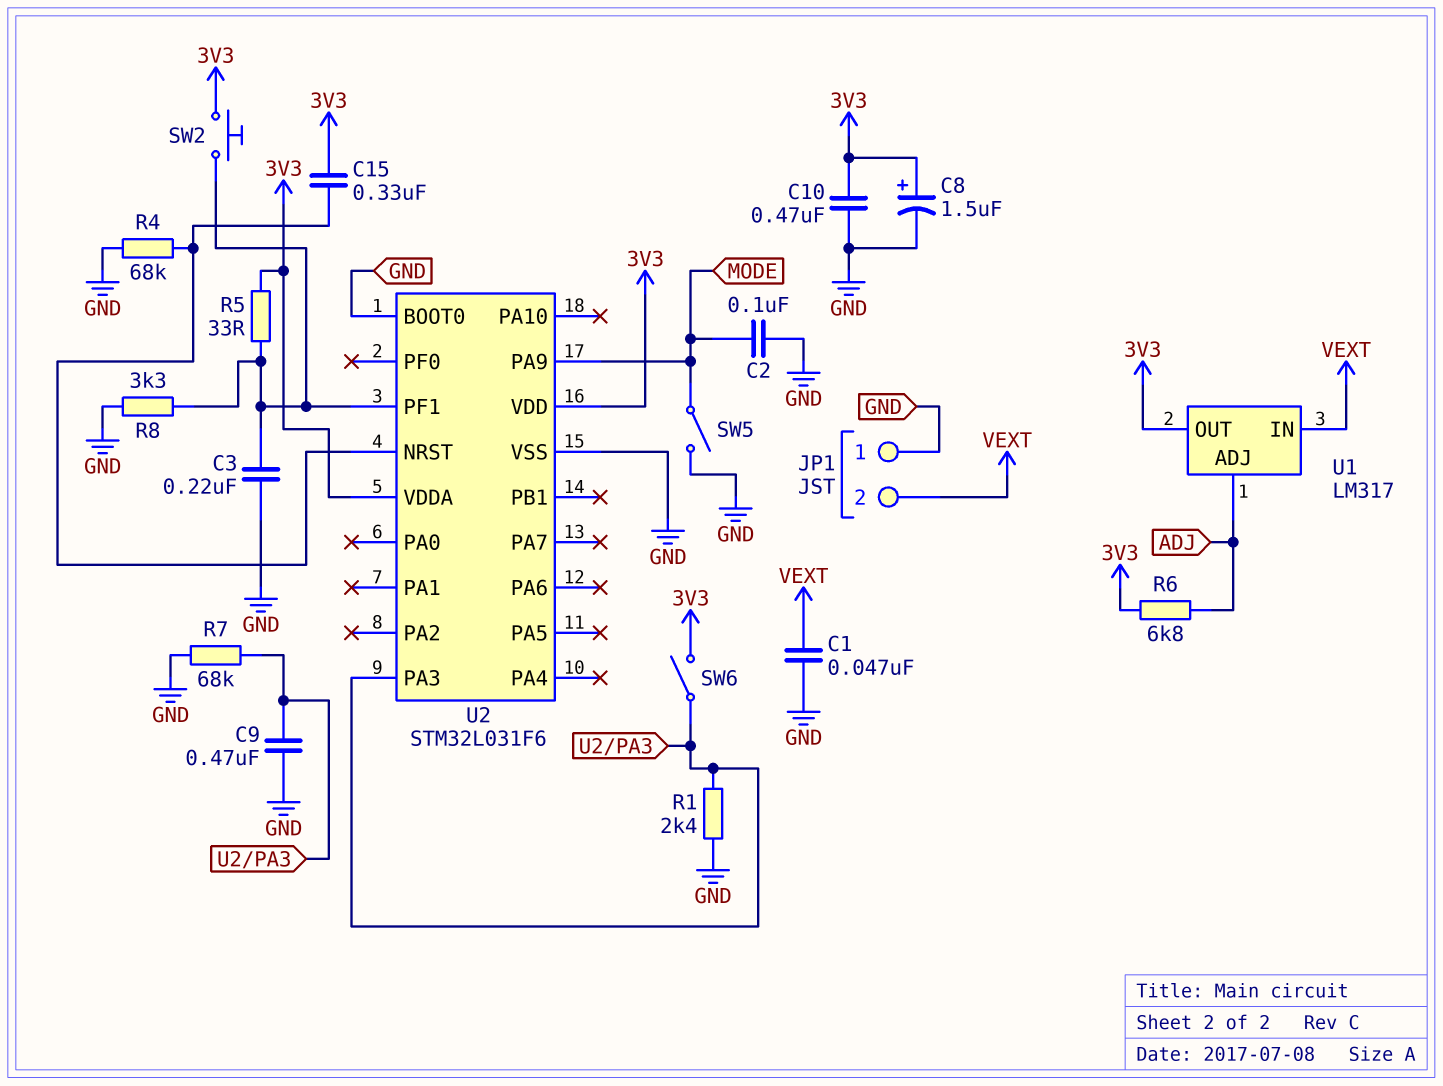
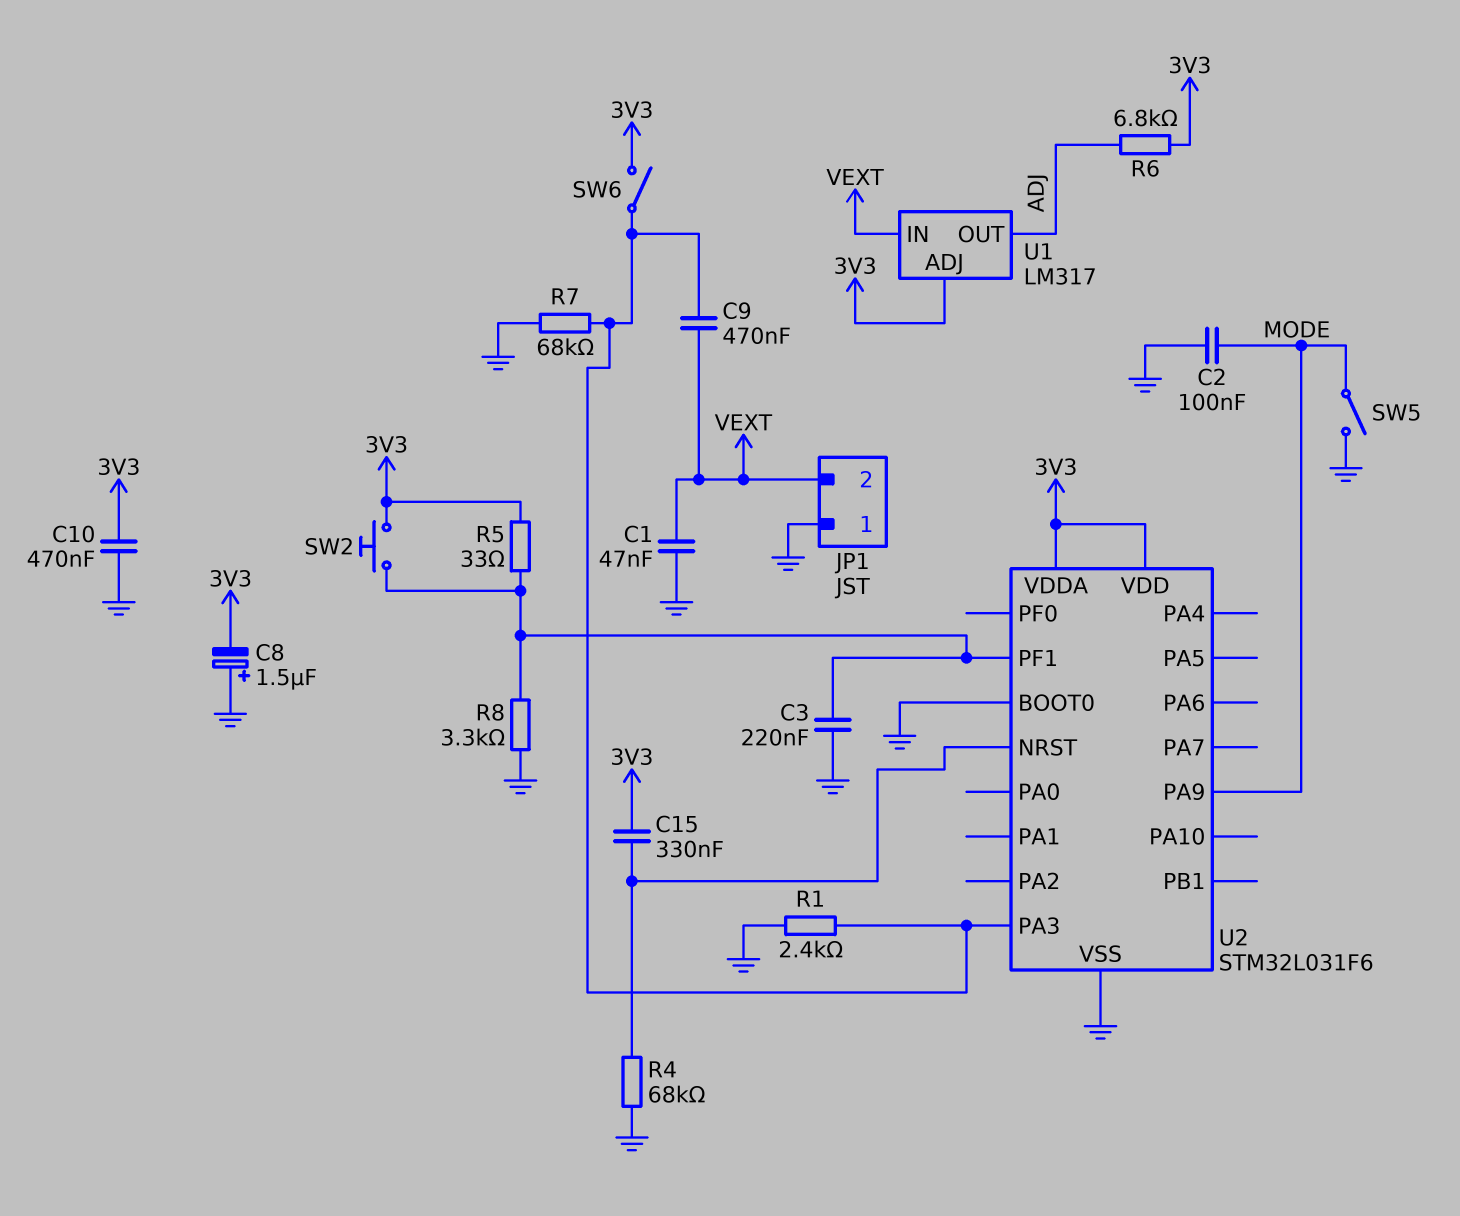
C8: 1.5uF (plus 3V3, minus GND) -> 1.5uF (plus GND, minus 3V3)
C9: 470nF (GND, U2/PA3) -> 470nF (U2/PA3, VEXT)
U1 pin ADJ: ADJ -> 3V3
U1 pin OUT: 3V3 -> ADJ

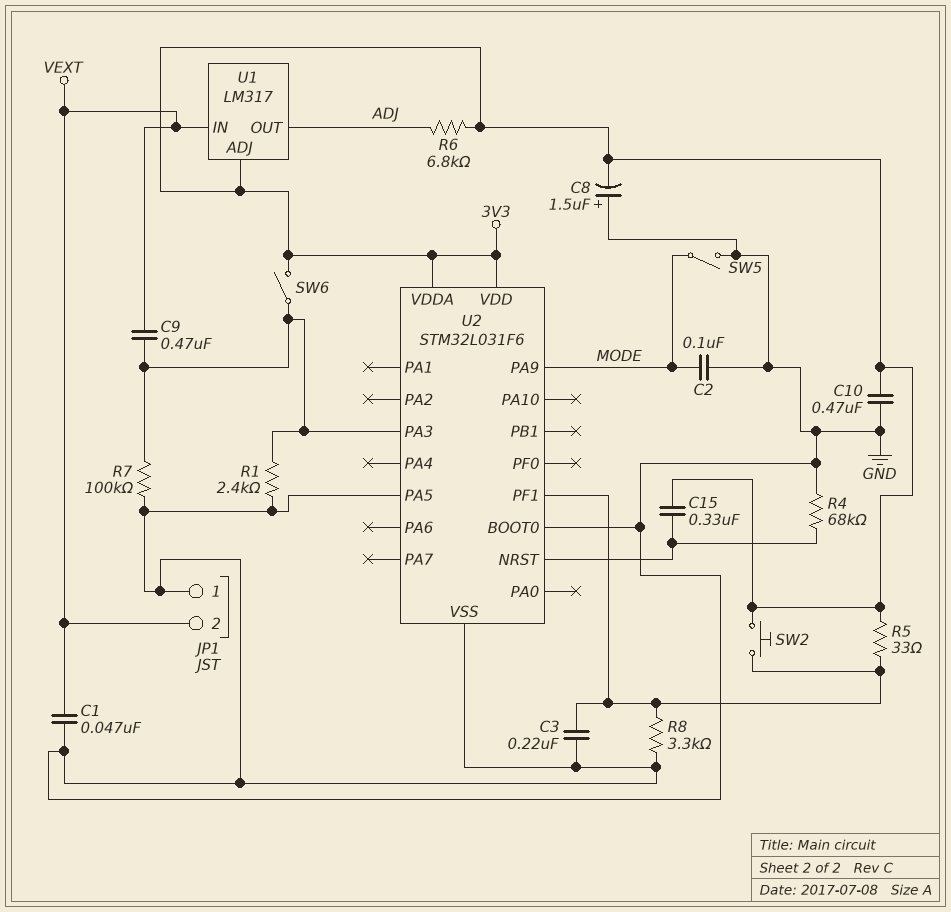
R7: 68k (GND, U2/PA3) -> 100k (GND, U2/PA3)
U2 pin PA5: none -> GND

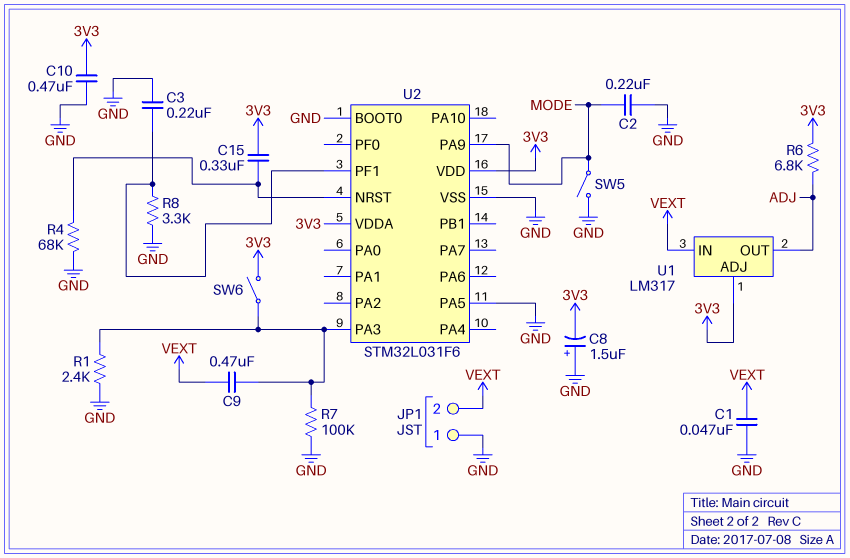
C2: 100nF (GND, MODE) -> 220nF (GND, MODE)
R5: 33 (3V3, U2/PF1) -> none
SW2: button (3V3, U2/PF1) -> none

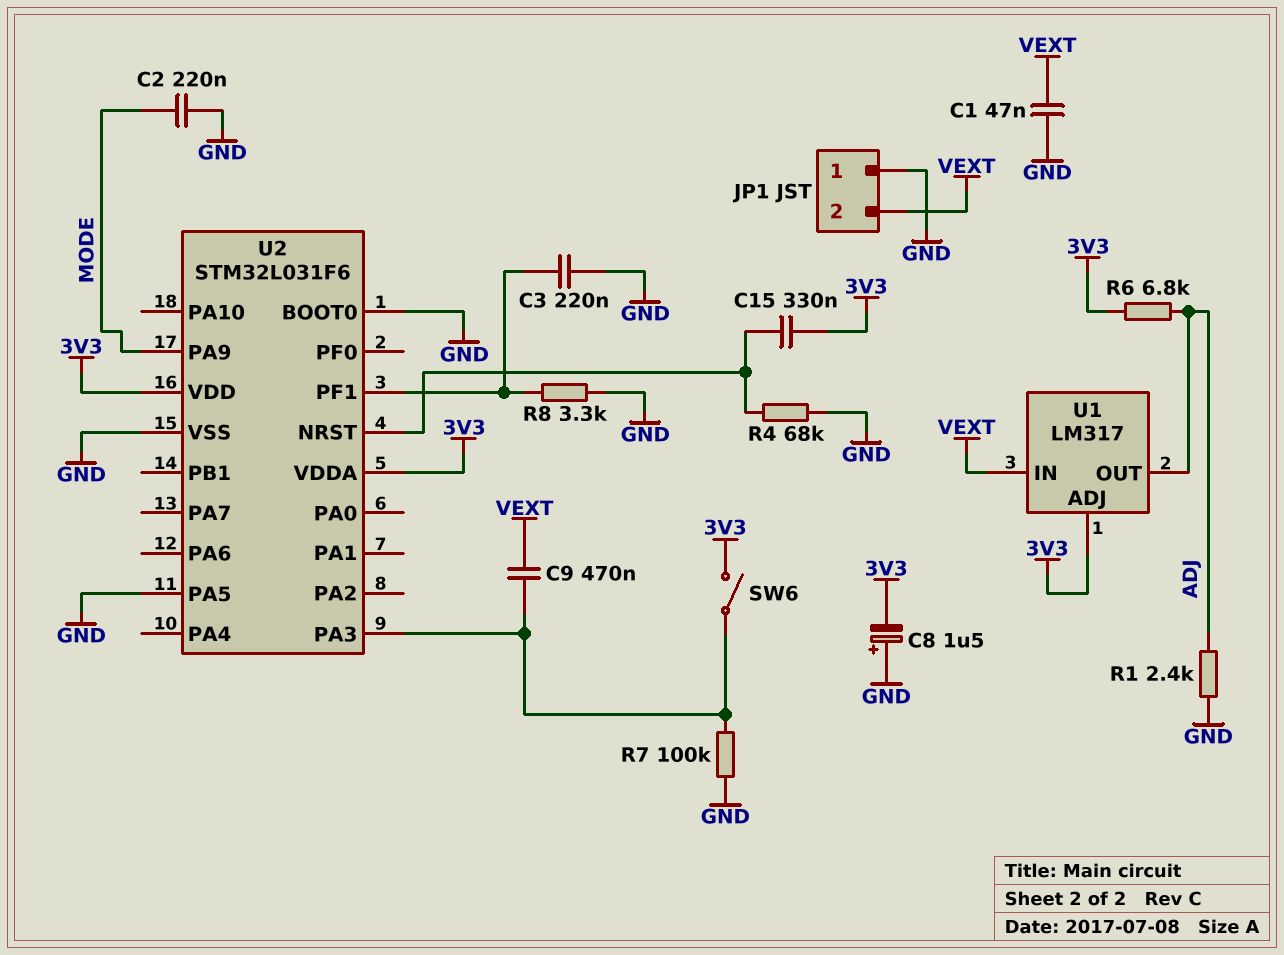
C10: 470nF (3V3, GND) -> none
R1: 2.4k (GND, U2/PA3) -> 2.4k (ADJ, GND)
SW5: switch (GND, MODE) -> none

